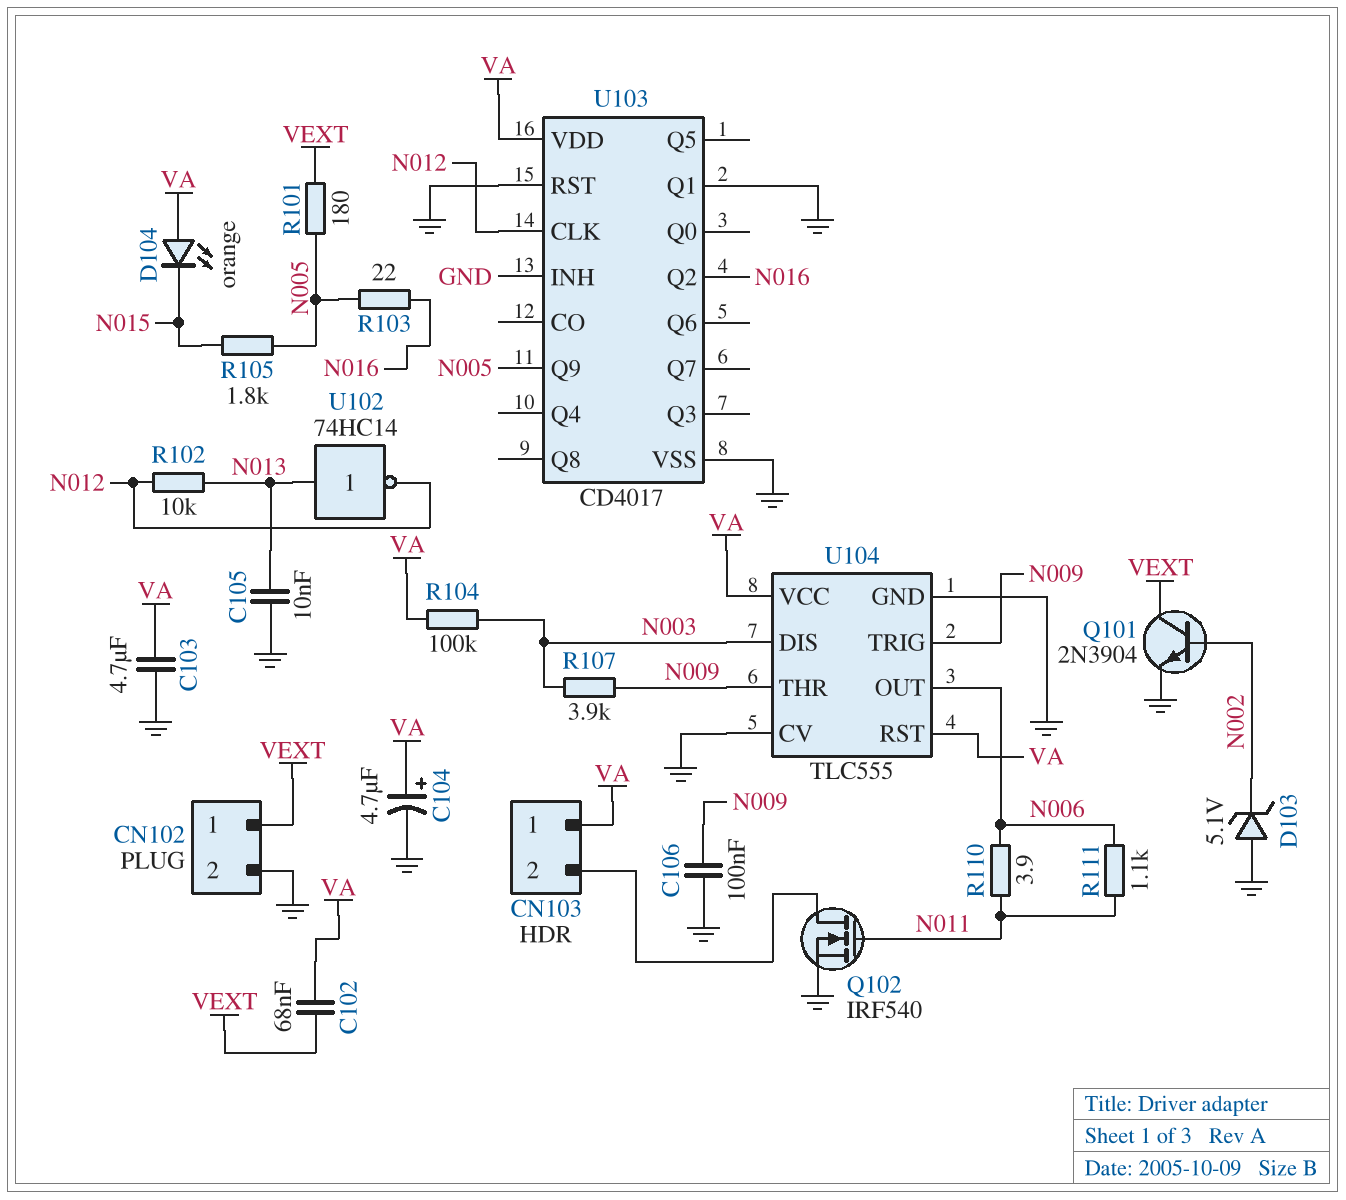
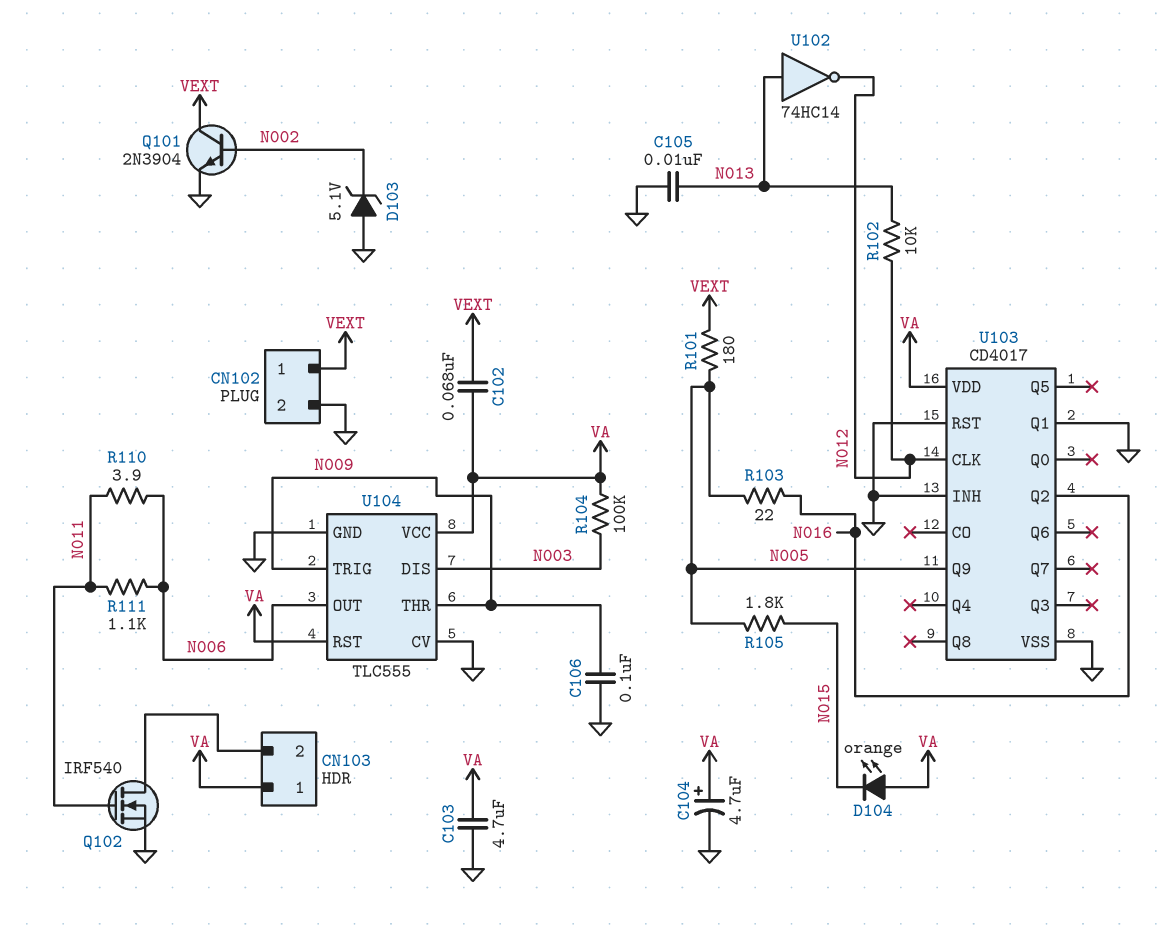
R107: 3.9k (N003, N009) -> none

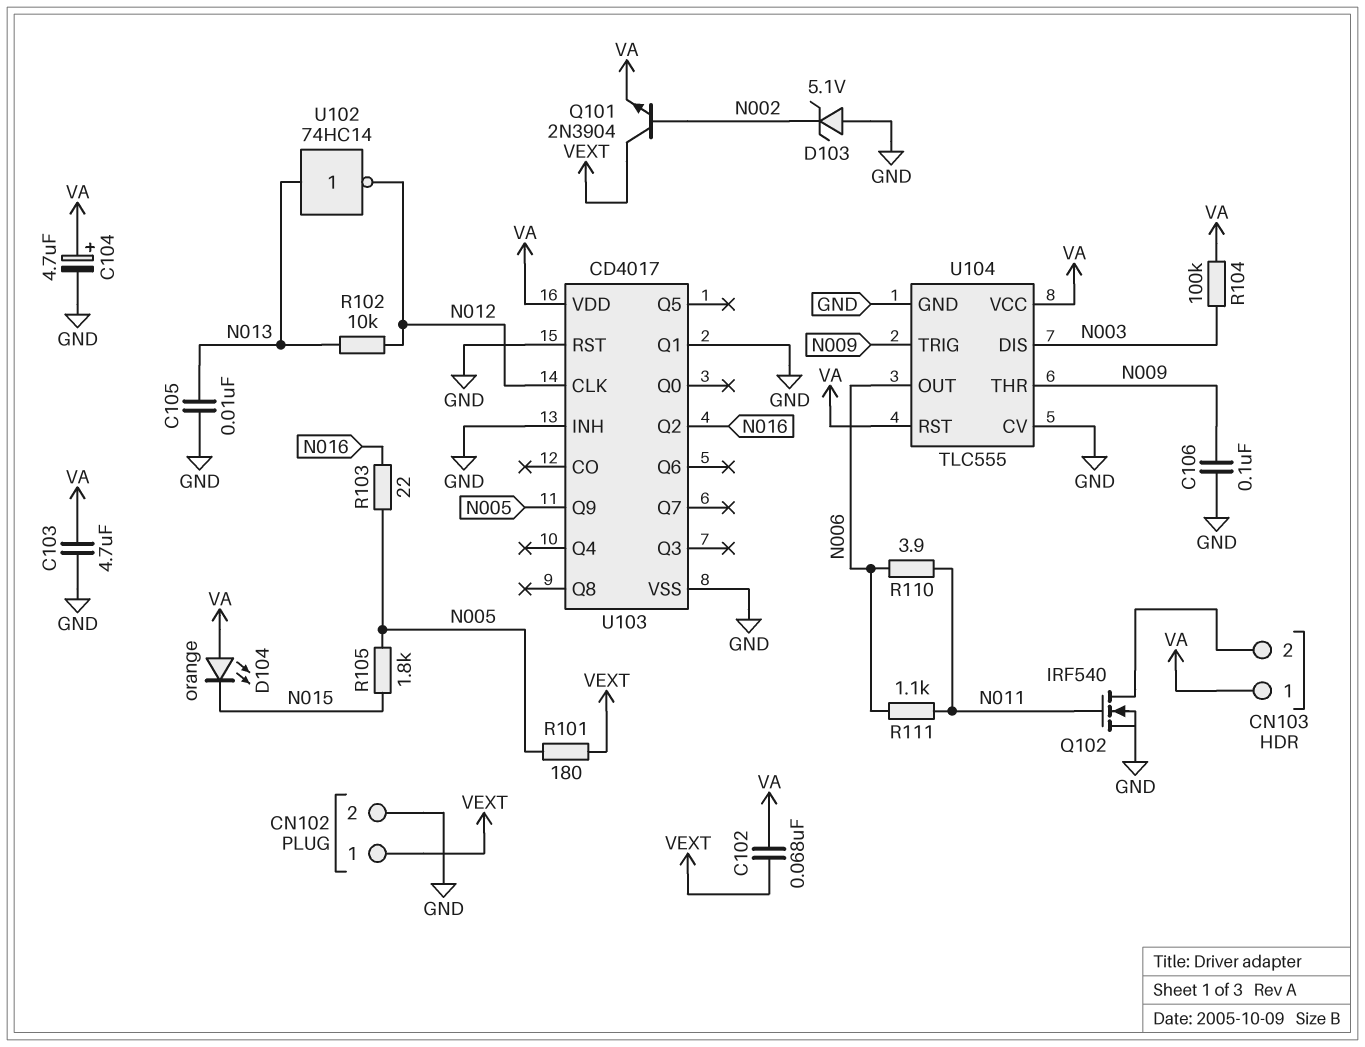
Q101: NPN 2N3904 (B N002, C VEXT, E GND) -> NPN 2N3904 (B N002, C VEXT, E VA)

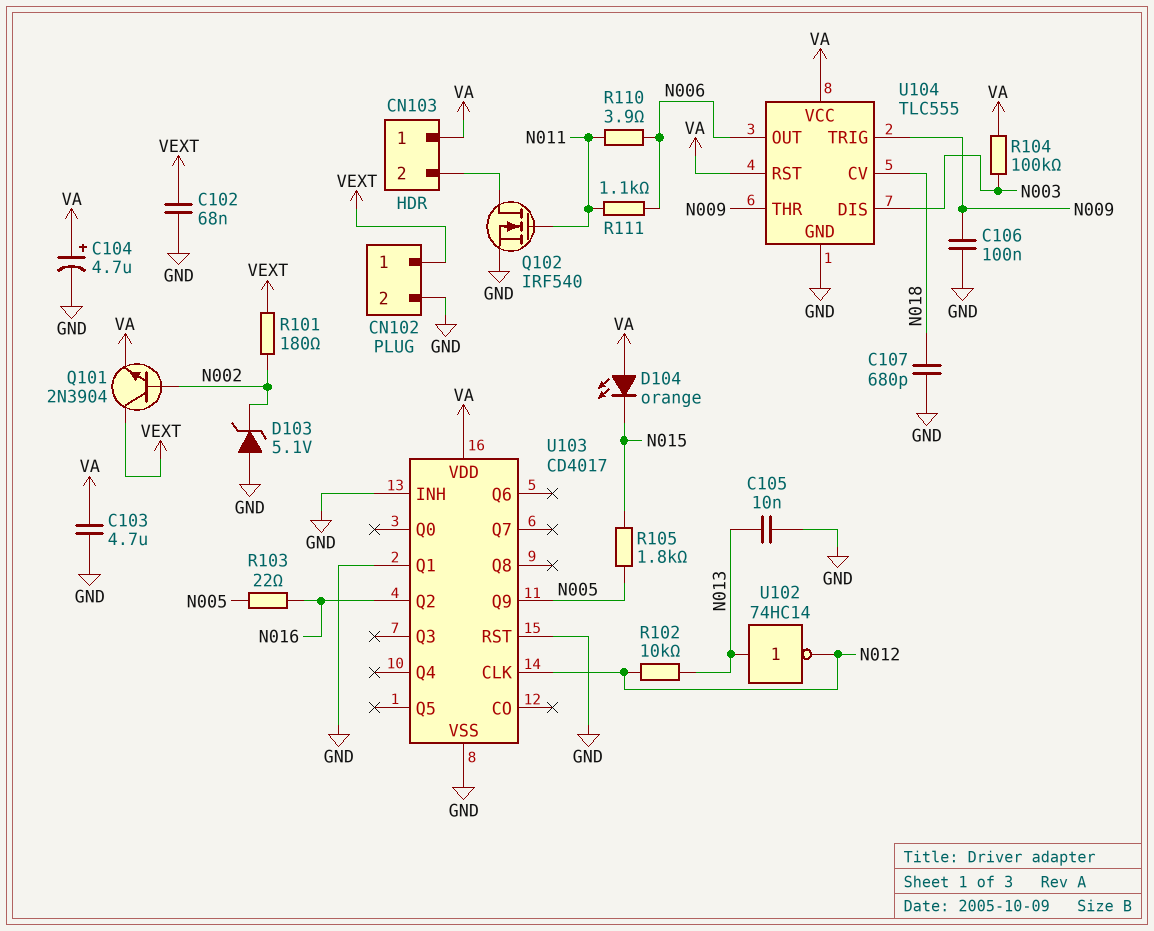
C102: 68nF (VA, VEXT) -> 68nF (GND, VEXT)
C107: none -> 680pF (GND, N018)
R101: 180 (N005, VEXT) -> 180 (N002, VEXT)
U104 pin CV: GND -> N018

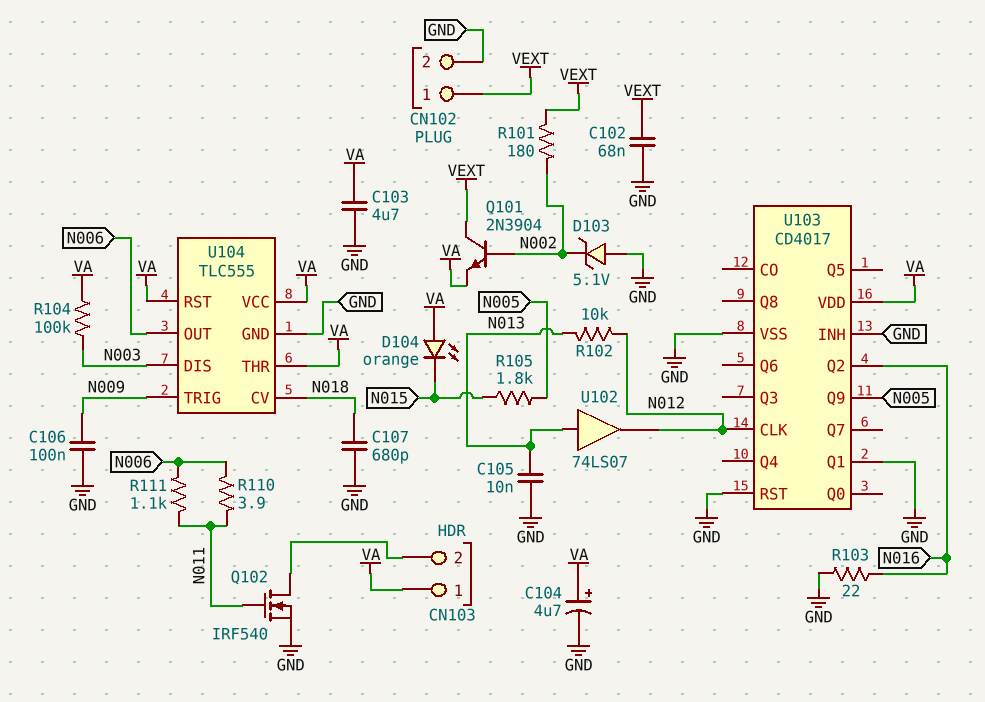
R103: 22 (N005, N016) -> 22 (GND, N016)
U102: NOT 74HC14 (in N013, out N012) -> buffer 74LS07 (in N013, out N012)
U104 pin THR: N009 -> VA

